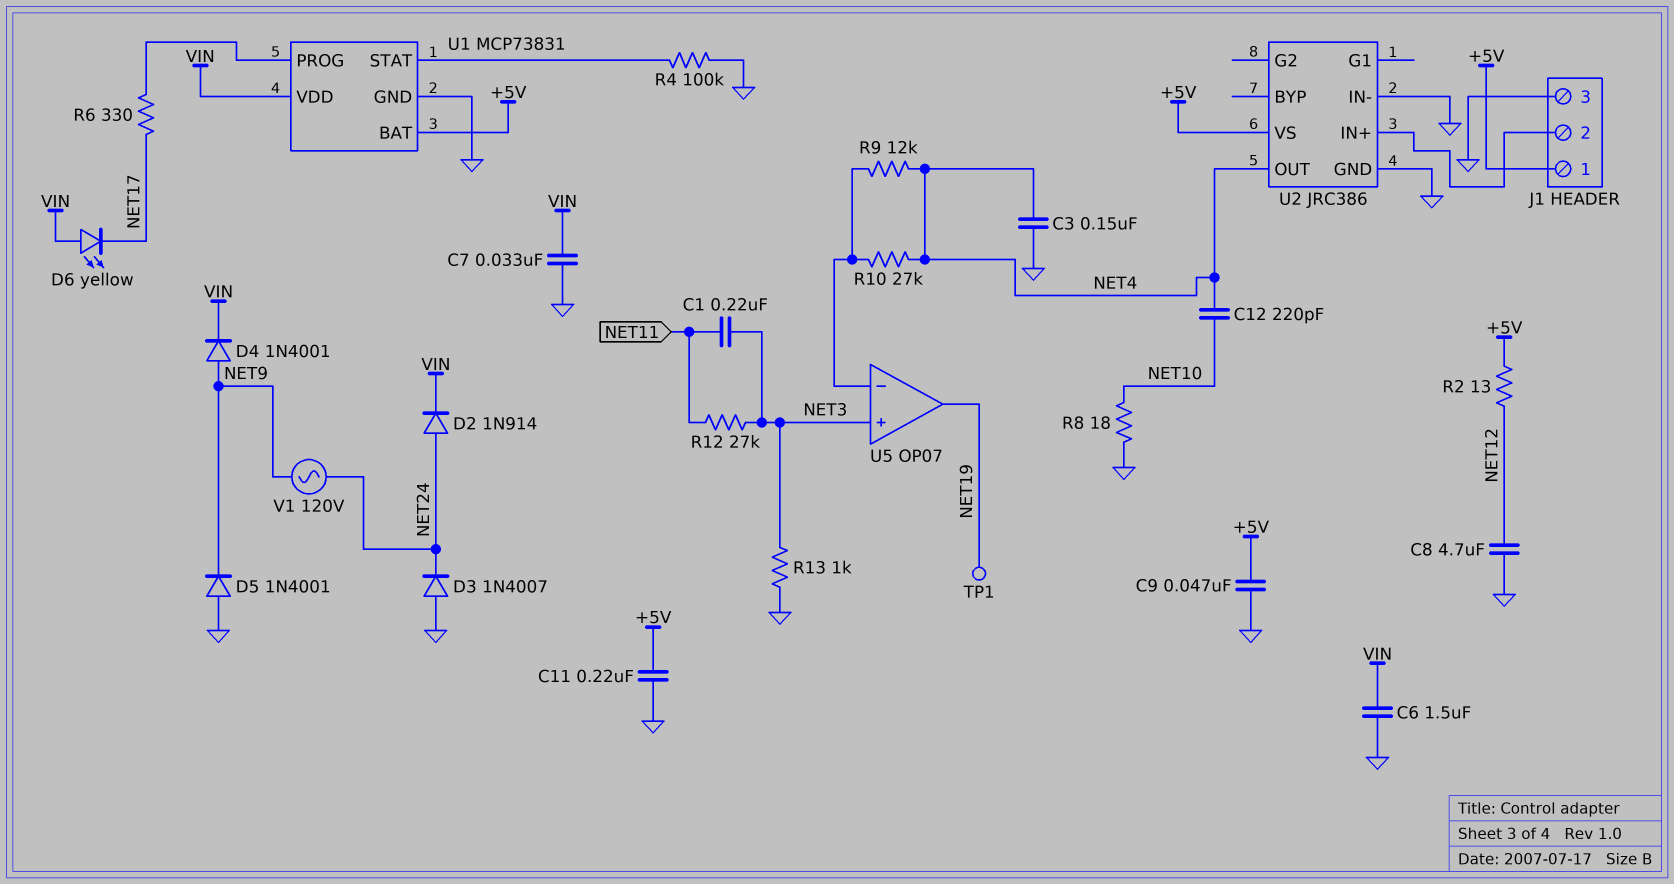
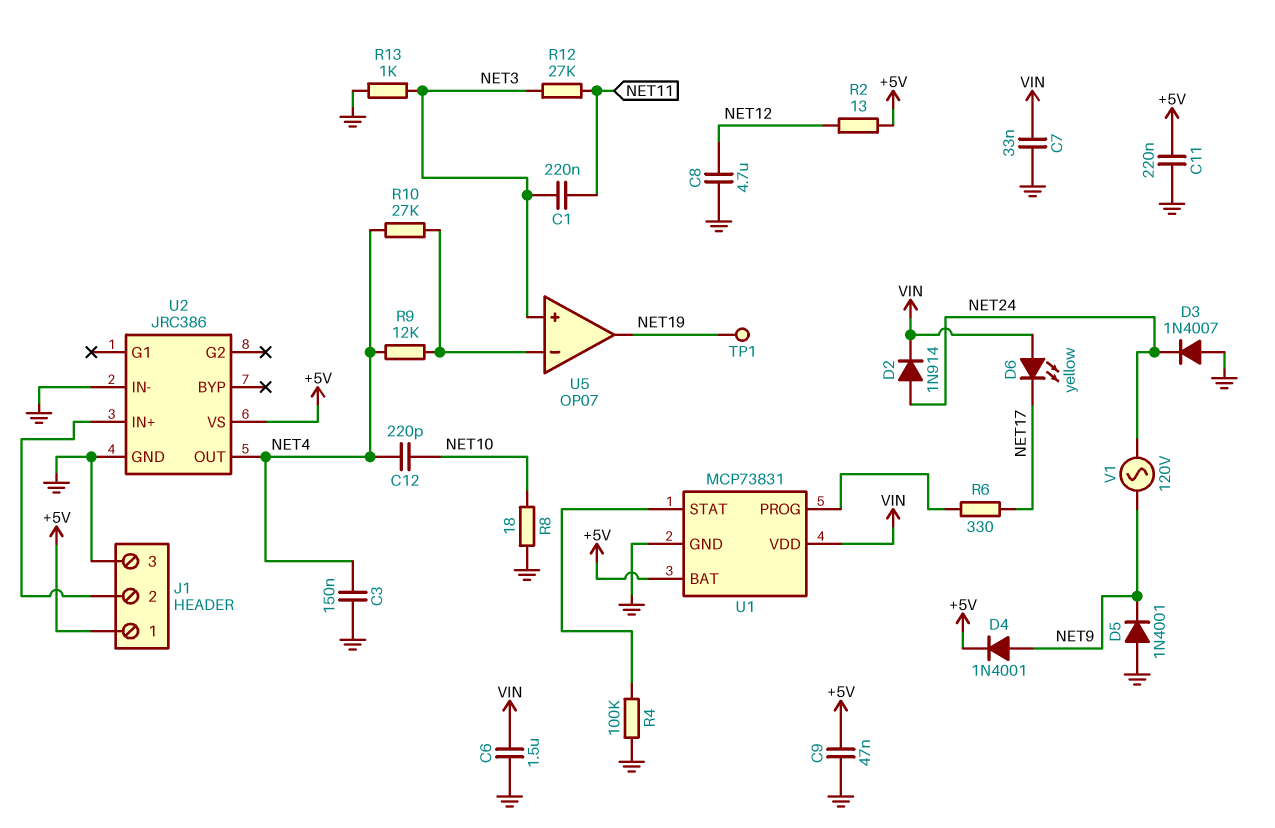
D4: diode 1N4001 (A NET9, K VIN) -> diode 1N4001 (A NET9, K +5V)

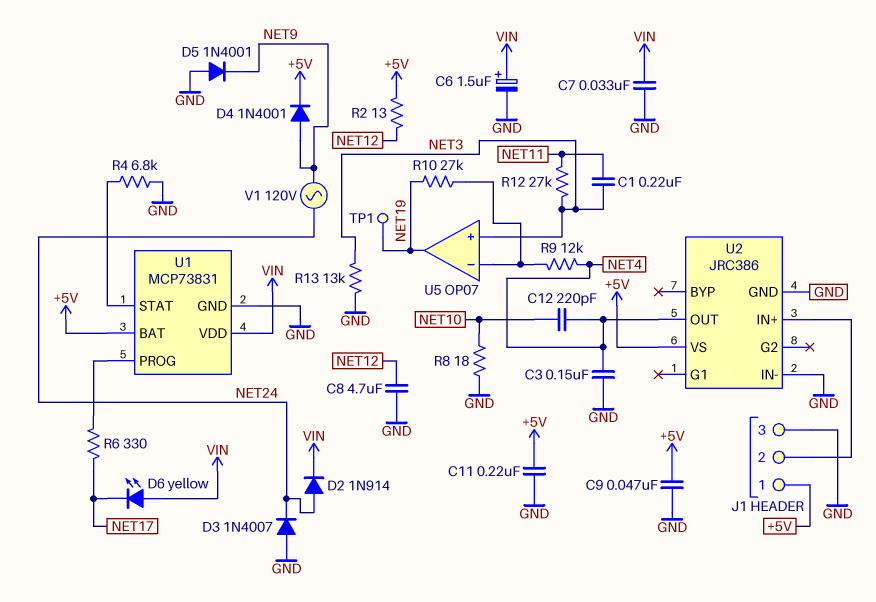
C6: 1.5uF (GND, VIN) -> 1.5uF (plus VIN, minus GND)
R4: 100k (GND, U1/STAT) -> 6.8k (GND, U1/STAT)
R10: 27k (NET4, U5/in-) -> 27k (NET19, U5/in-)
R13: 1k (GND, NET3) -> 13k (GND, NET3)

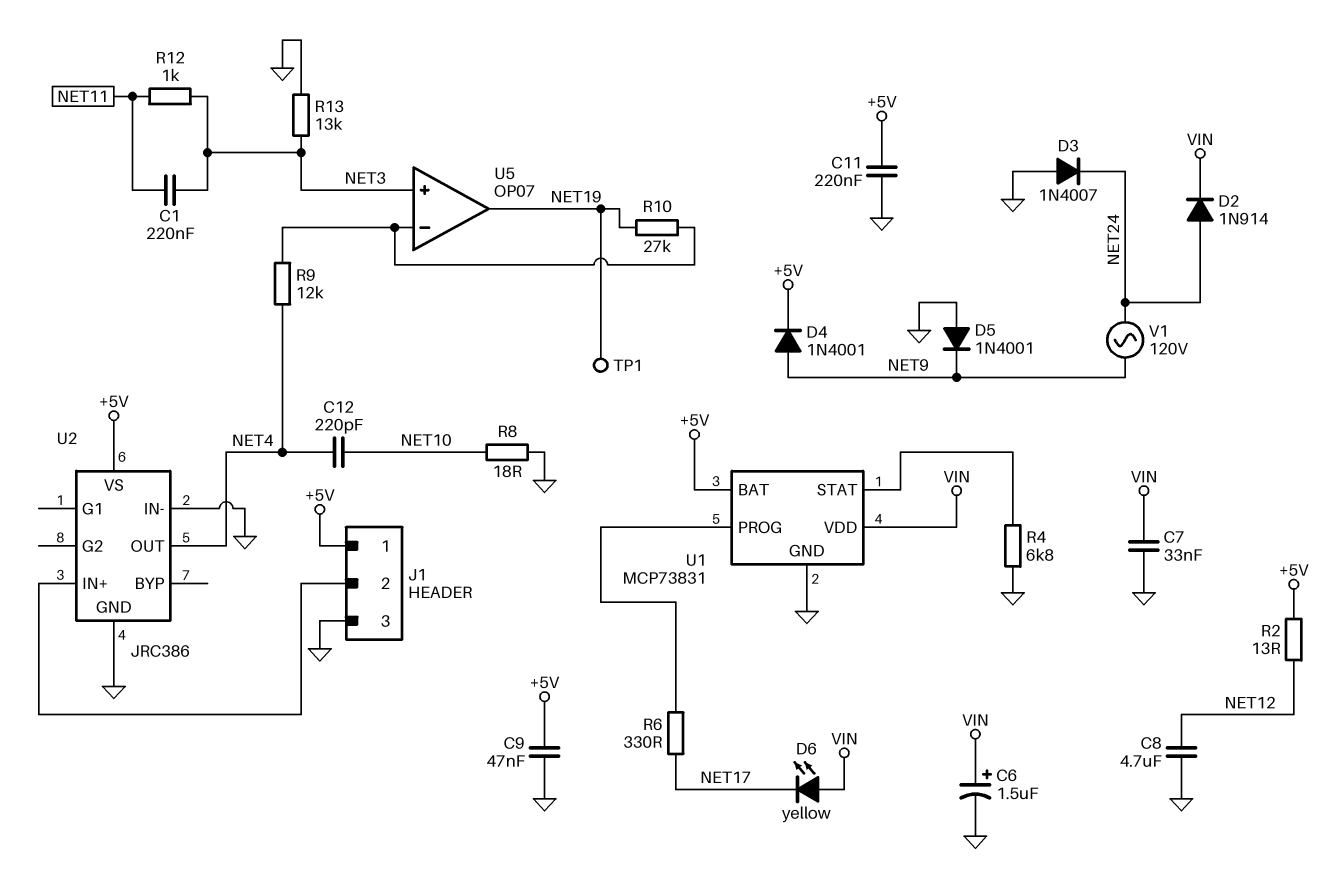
C3: 150nF (GND, NET4) -> none
R12: 27k (NET3, NET11) -> 1k (NET3, NET11)

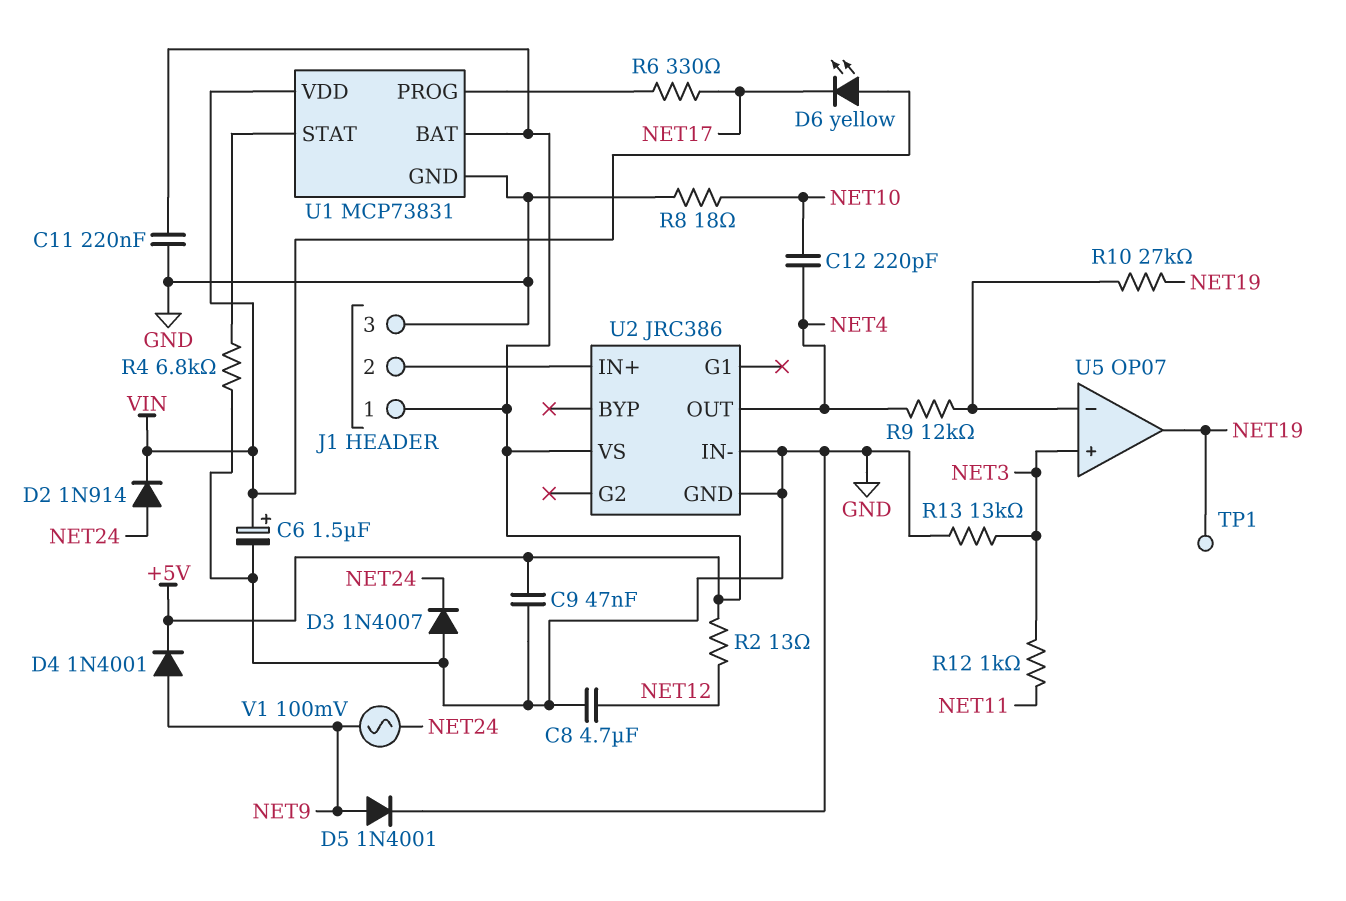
C1: 220nF (NET3, NET11) -> none
C7: 33nF (GND, VIN) -> none
D5: diode 1N4001 (A GND, K NET9) -> diode 1N4001 (A NET9, K GND)
V1: AC 120V (NET9, NET24) -> AC 100mV (NET9, NET24)

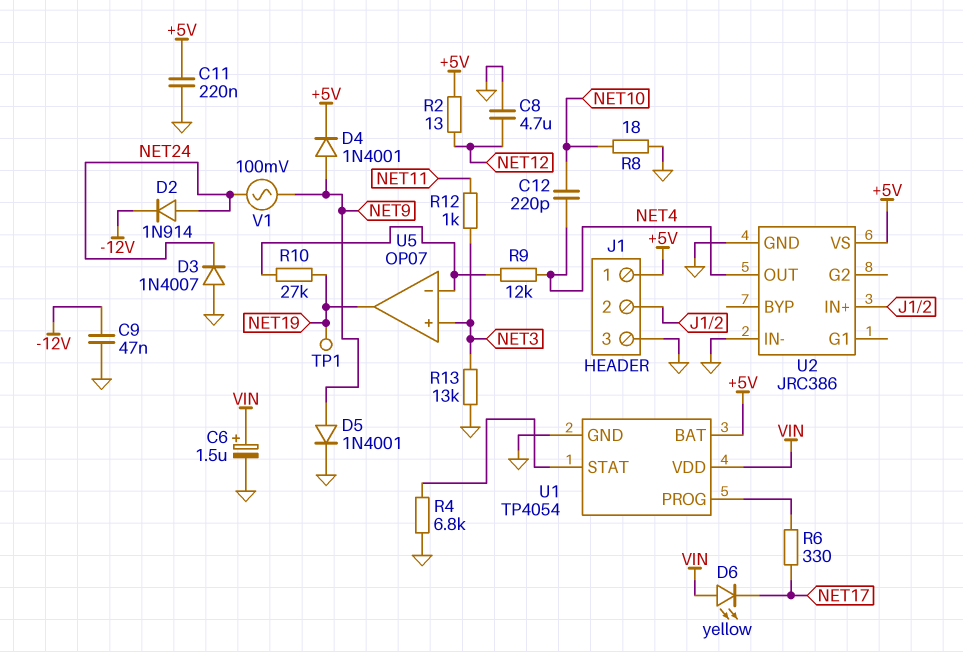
C9: 47nF (+5V, GND) -> 47nF (-12V, GND)
D2: diode 1N914 (A NET24, K VIN) -> diode 1N914 (A NET24, K -12V)
U1: MCP73831 -> TP4054

